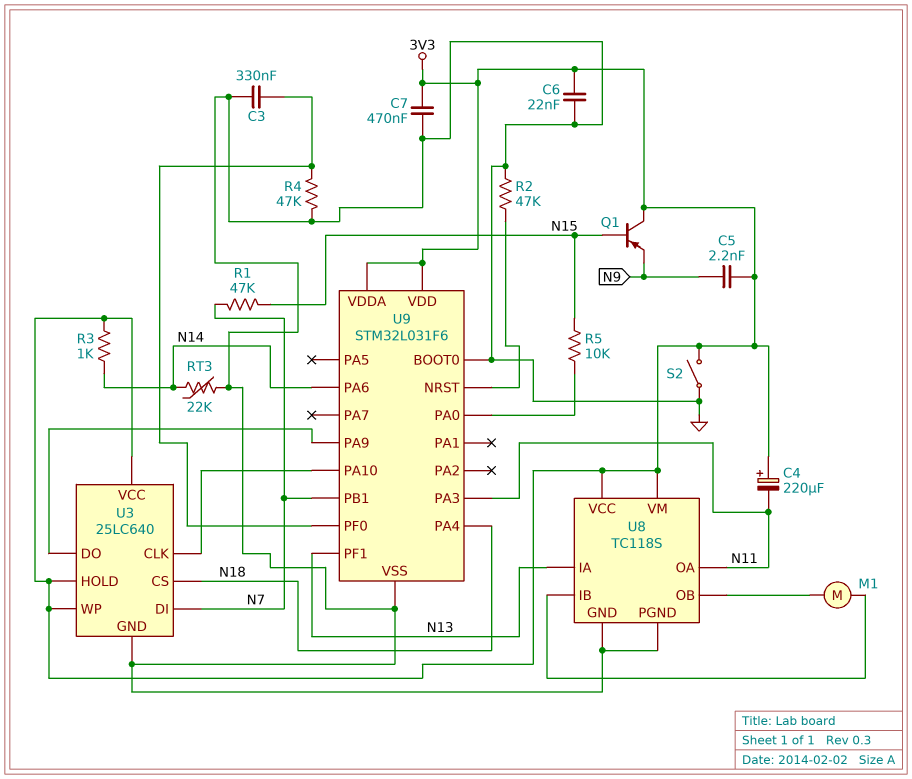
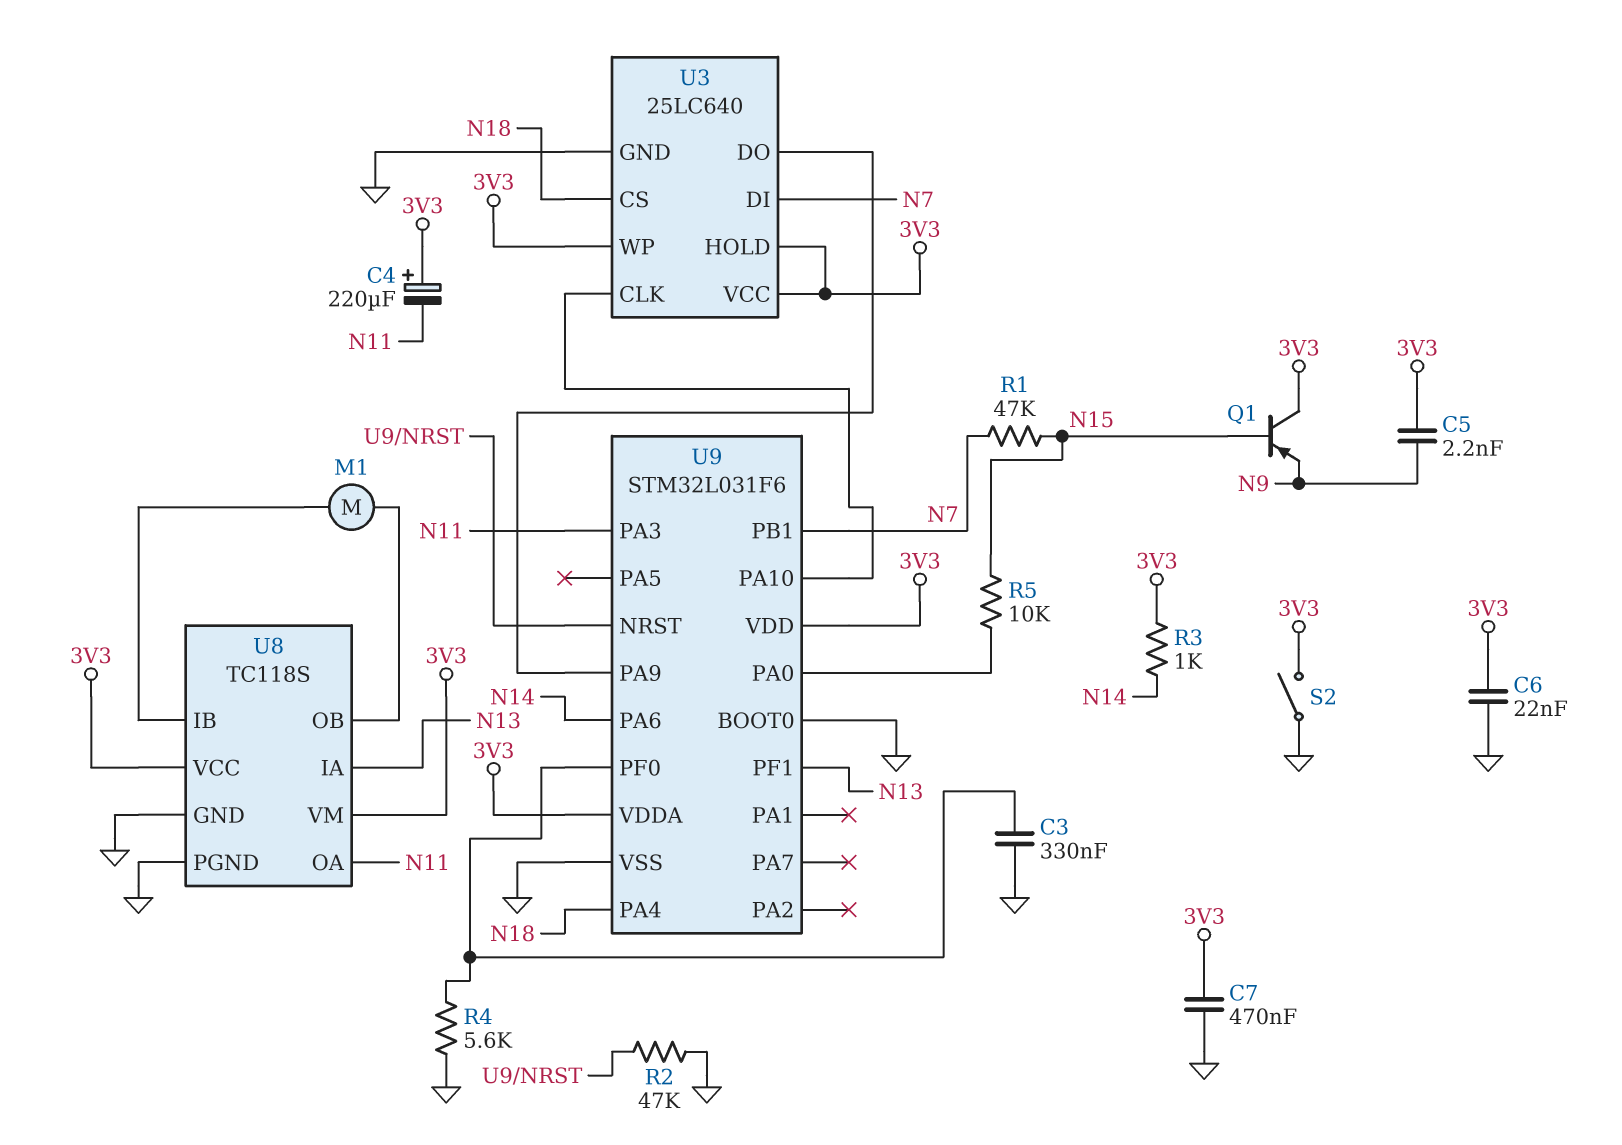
R4: 47k (GND, U9/PF0) -> 5.6k (GND, U9/PF0)
RT3: 22k (GND, N14) -> none

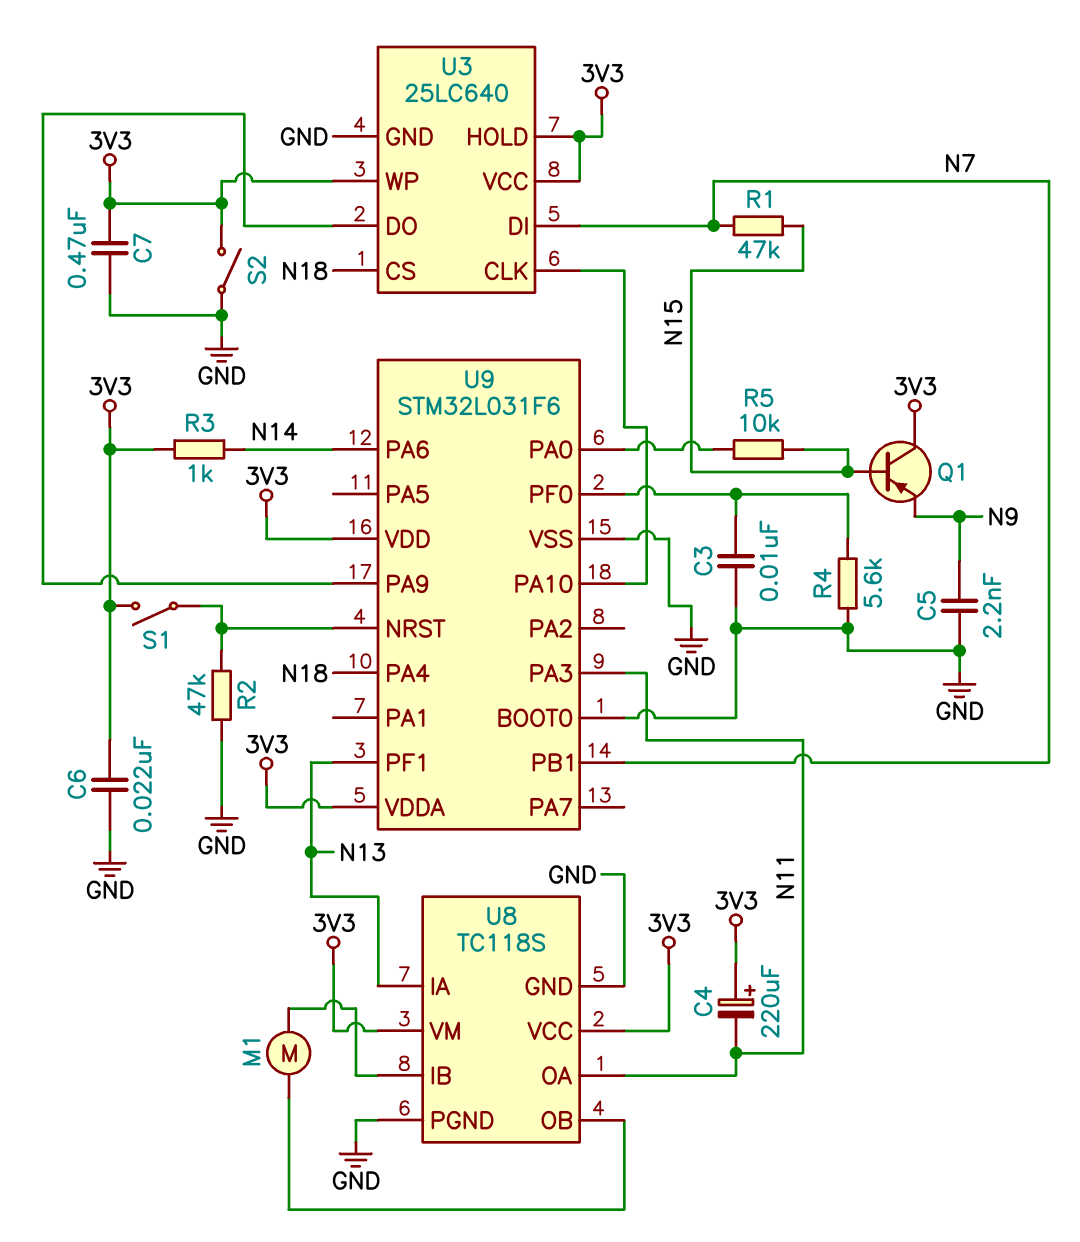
C3: 330nF (GND, U9/PF0) -> 10nF (GND, U9/PF0)
C5: 2.2nF (3V3, N9) -> 2.2nF (GND, N9)
S1: none -> switch (3V3, U9/NRST)

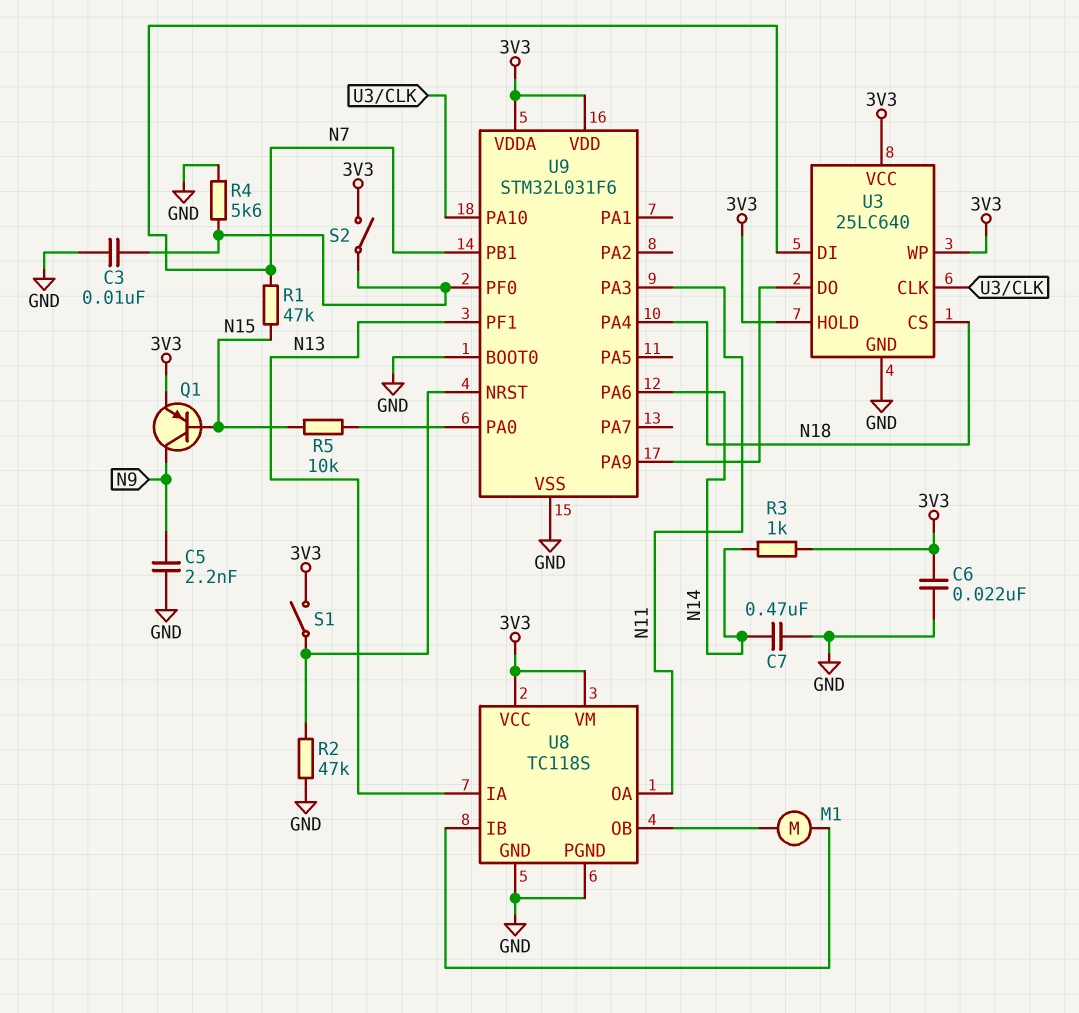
C4: 220uF (plus 3V3, minus N11) -> none
C7: 470nF (3V3, GND) -> 470nF (GND, N14)
Q1: PNP (B N15, C 3V3, E N9) -> PNP (B N15, C N9, E 3V3)
S2: switch (3V3, GND) -> switch (3V3, U9/PF0)

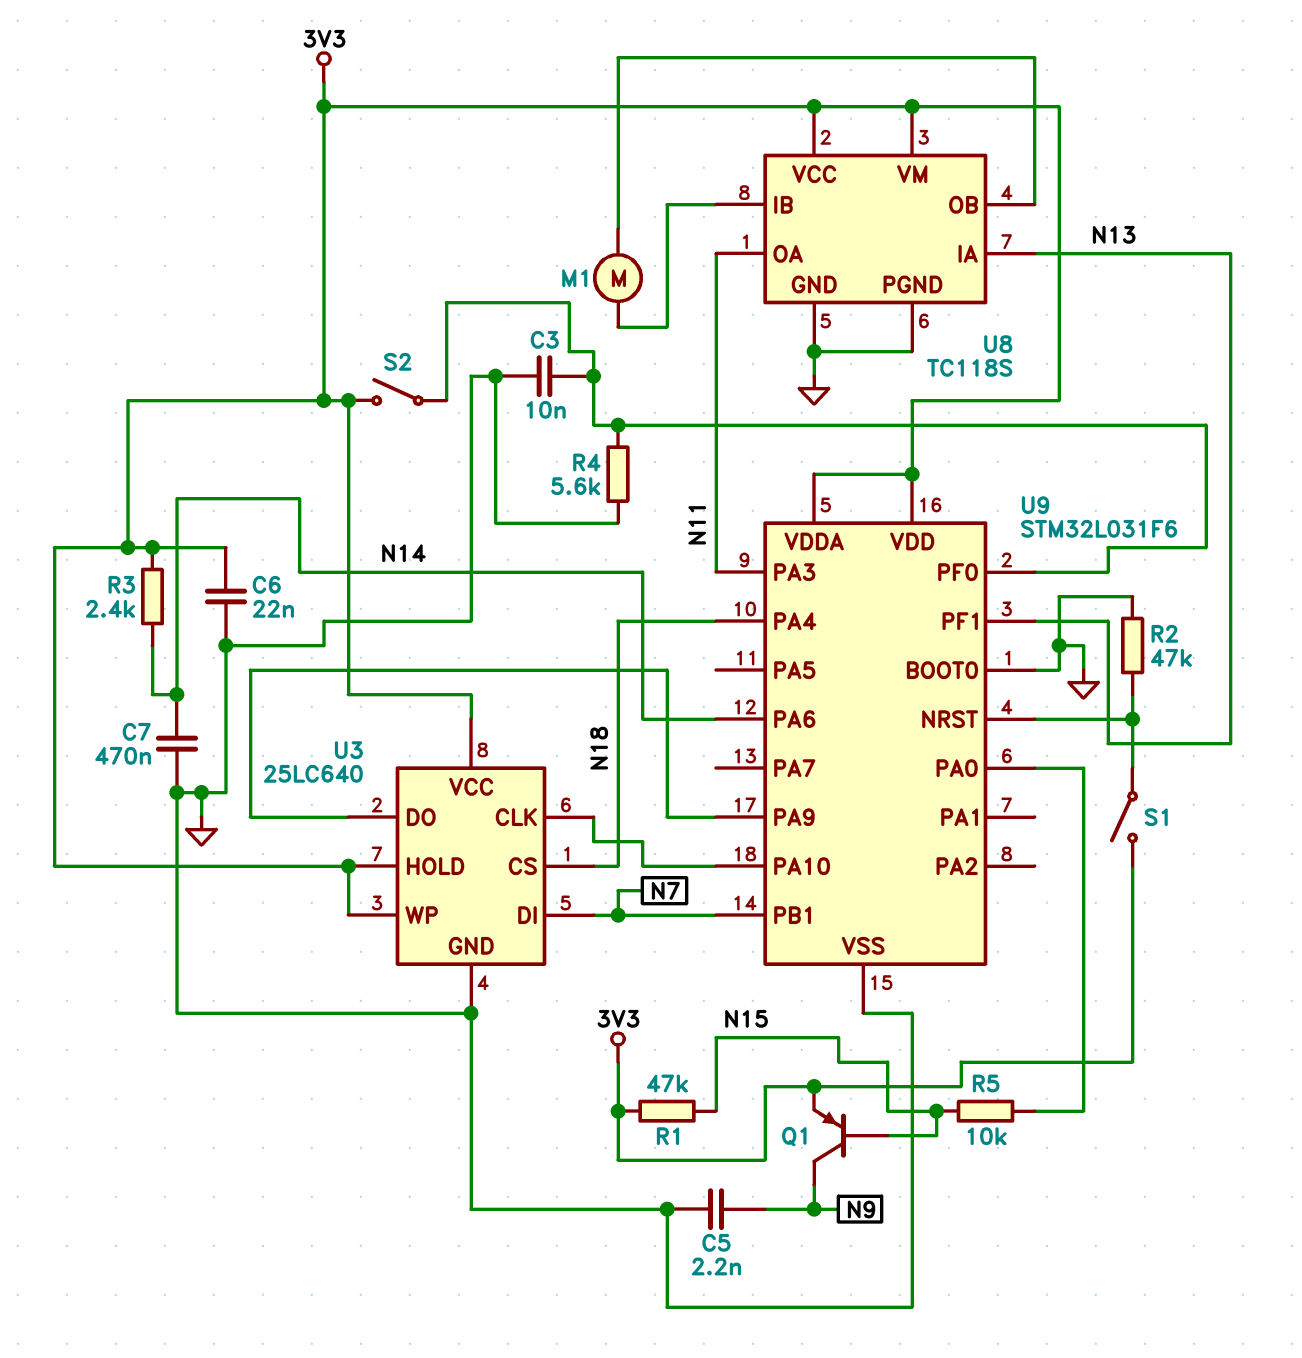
R1: 47k (N7, N15) -> 47k (3V3, N15)
R3: 1k (3V3, N14) -> 2.4k (3V3, N14)

